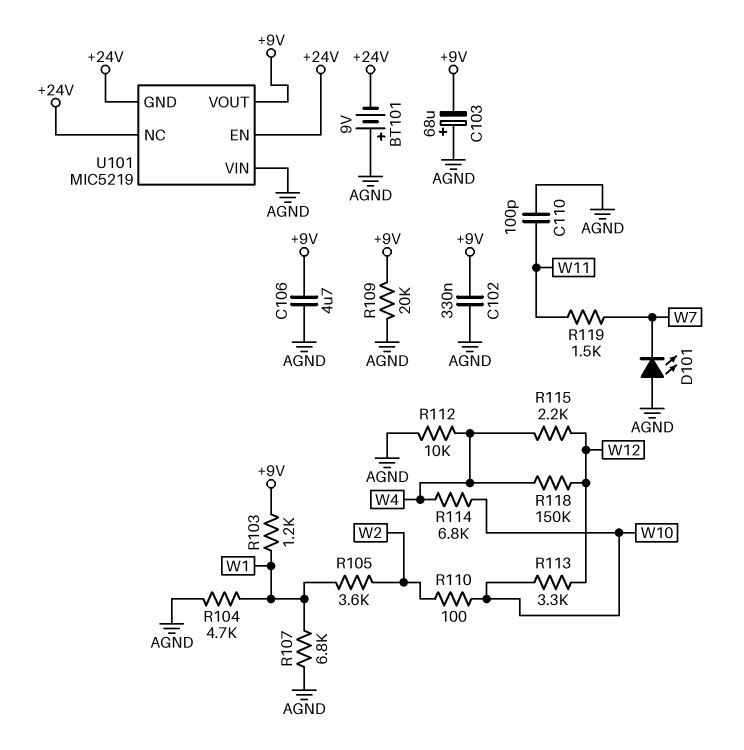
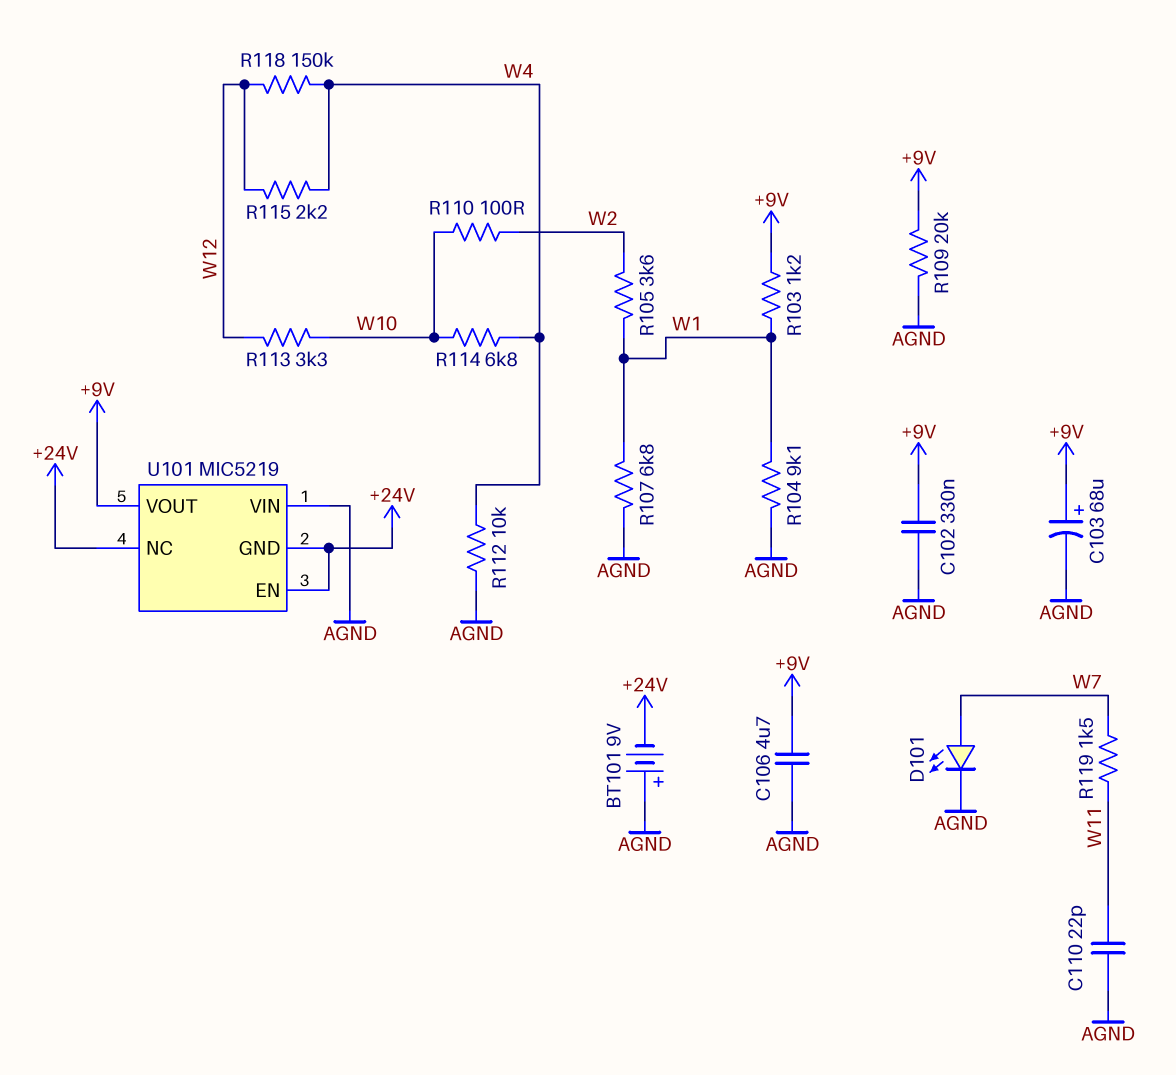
C103: 68uF (plus AGND, minus +9V) -> 68uF (plus +9V, minus AGND)
C110: 100pF (AGND, W11) -> 22pF (AGND, W11)
D101: LED (A AGND, K W7) -> LED (A W7, K AGND)
R104: 4.7k (AGND, W1) -> 9.1k (AGND, W1)

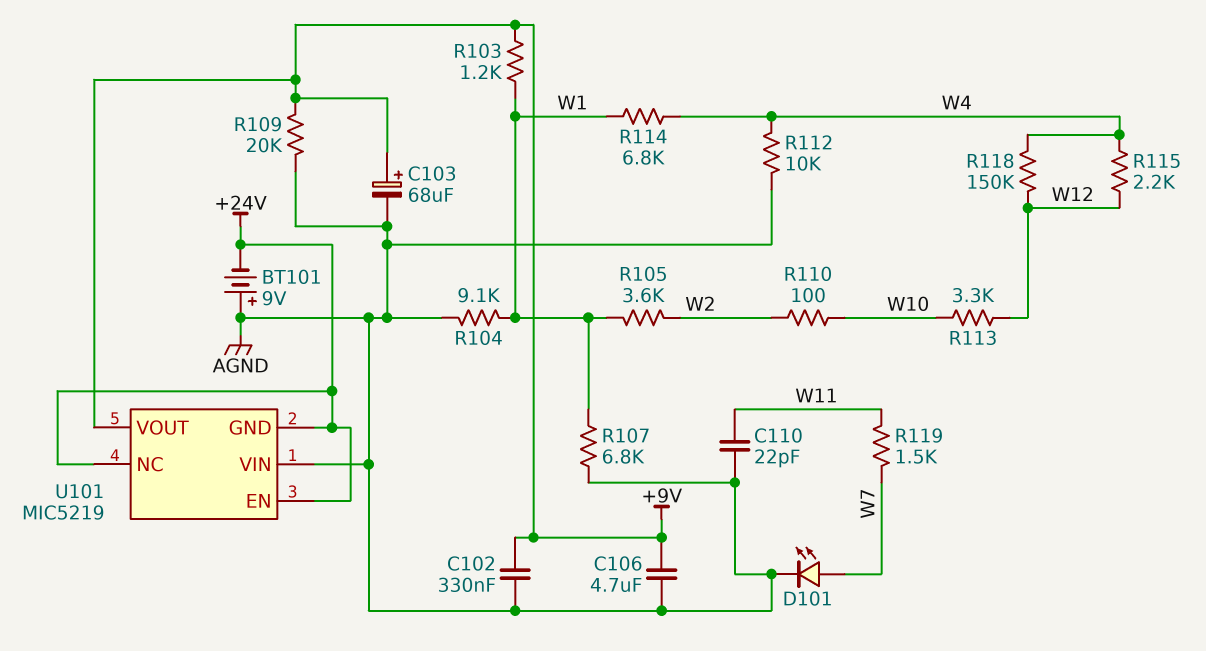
R114: 6.8k (W4, W10) -> 6.8k (W1, W4)

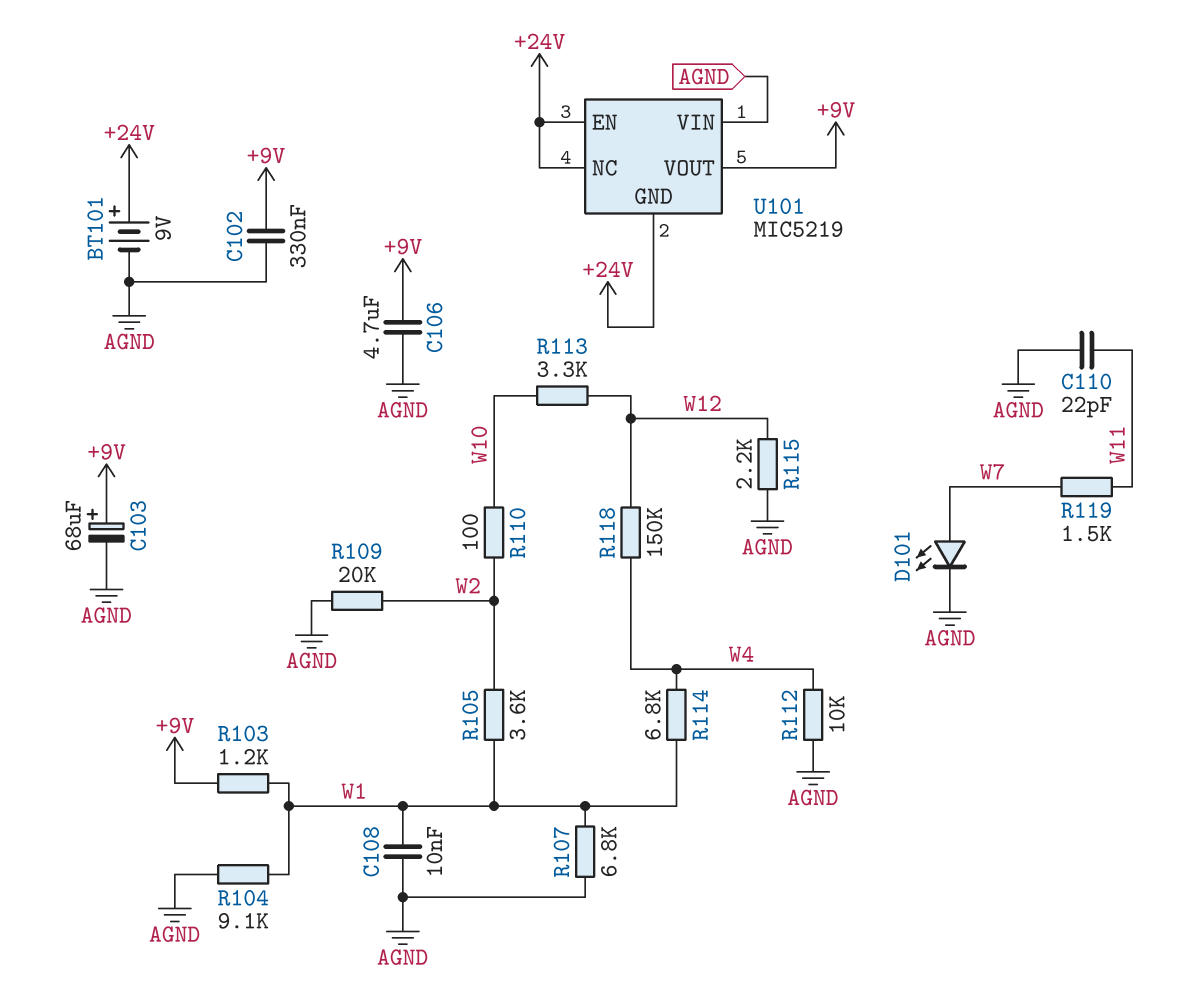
BT101: 9V (plus AGND, minus +24V) -> 9V (plus +24V, minus AGND)
C108: none -> 10nF (AGND, W1)
R109: 20k (+9V, AGND) -> 20k (AGND, W2)
R115: 2.2k (W4, W12) -> 2.2k (AGND, W12)

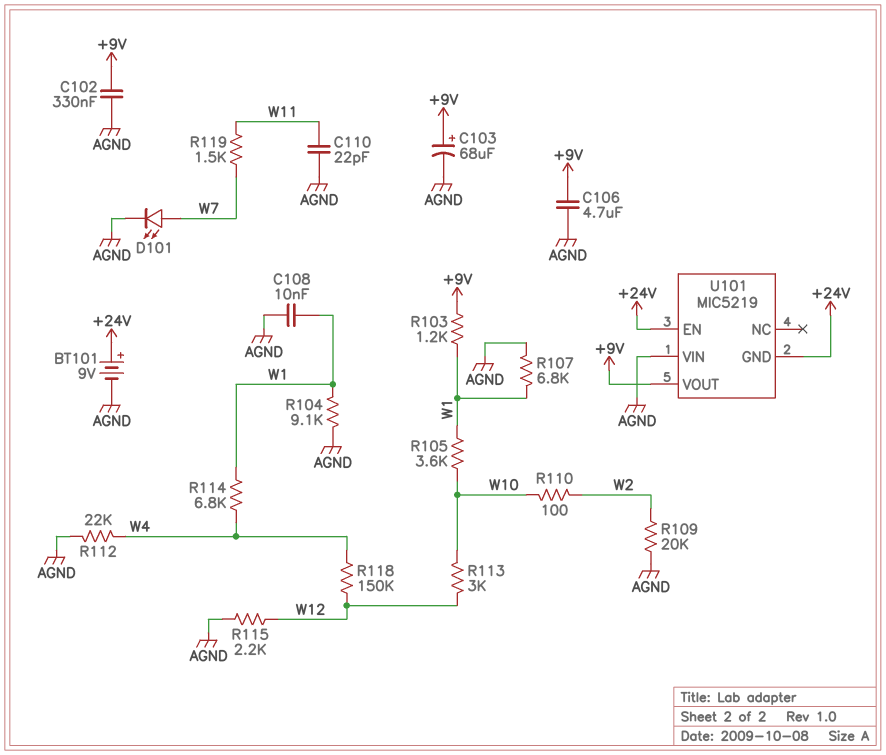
R105: 3.6k (W1, W2) -> 3.6k (W1, W10)
R112: 10k (AGND, W4) -> 22k (AGND, W4)
R113: 3.3k (W10, W12) -> 3k (W10, W12)
U101 pin NC: +24V -> none

